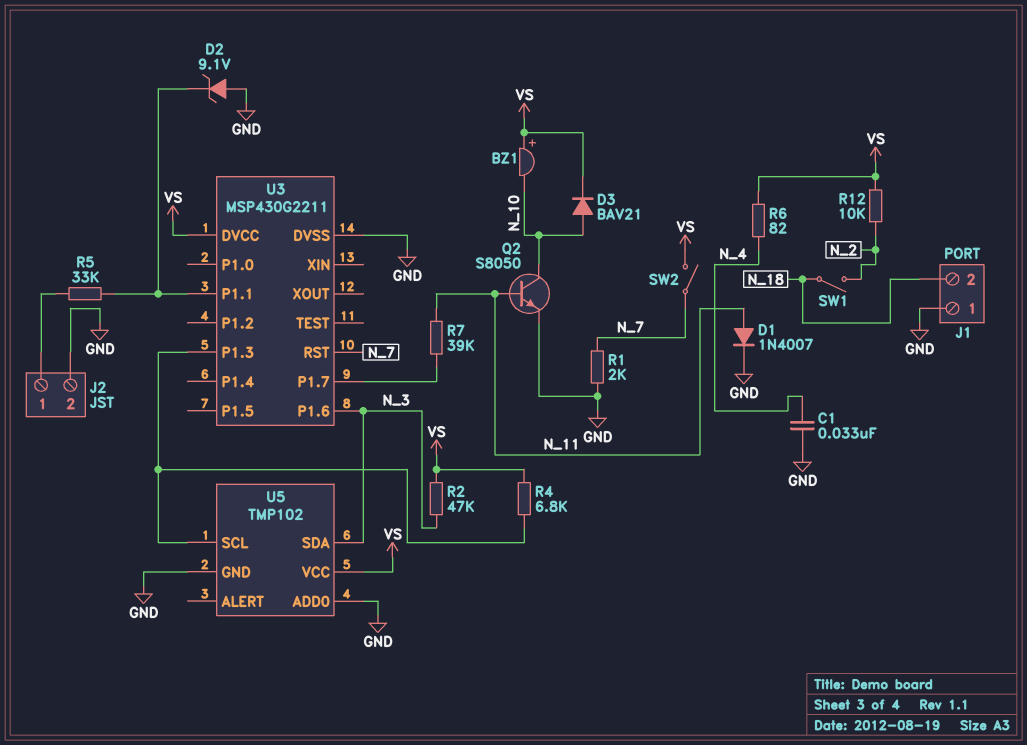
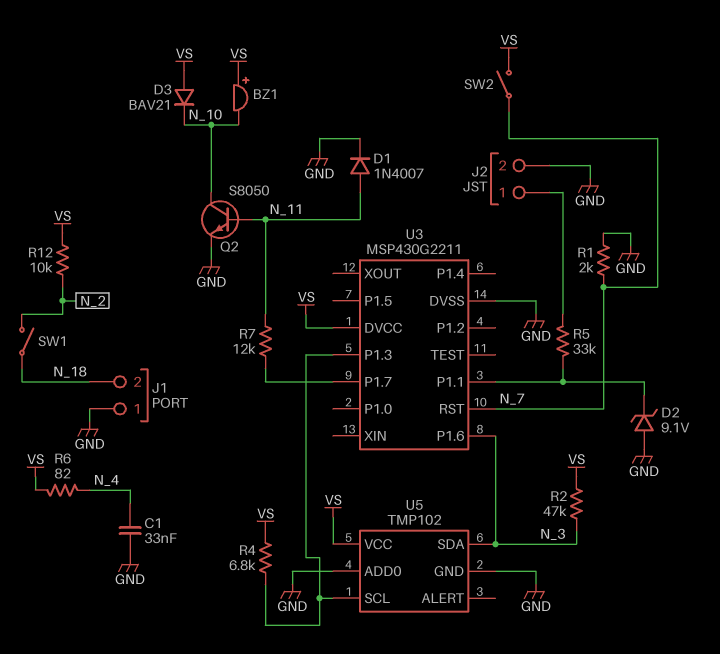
D3: diode BAV21 (A N_10, K VS) -> diode BAV21 (A VS, K N_10)
R7: 39k (N_11, U3/P1.7) -> 12k (N_11, U3/P1.7)

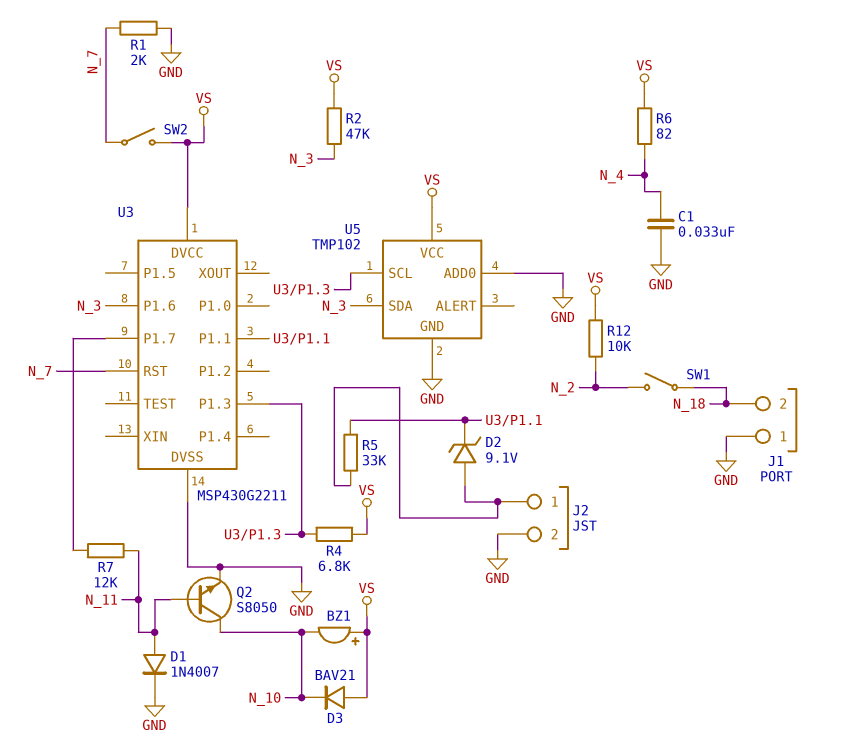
D2: zener 9.1V (A GND, K U3/P1.1) -> zener 9.1V (A J2/1, K U3/P1.1)

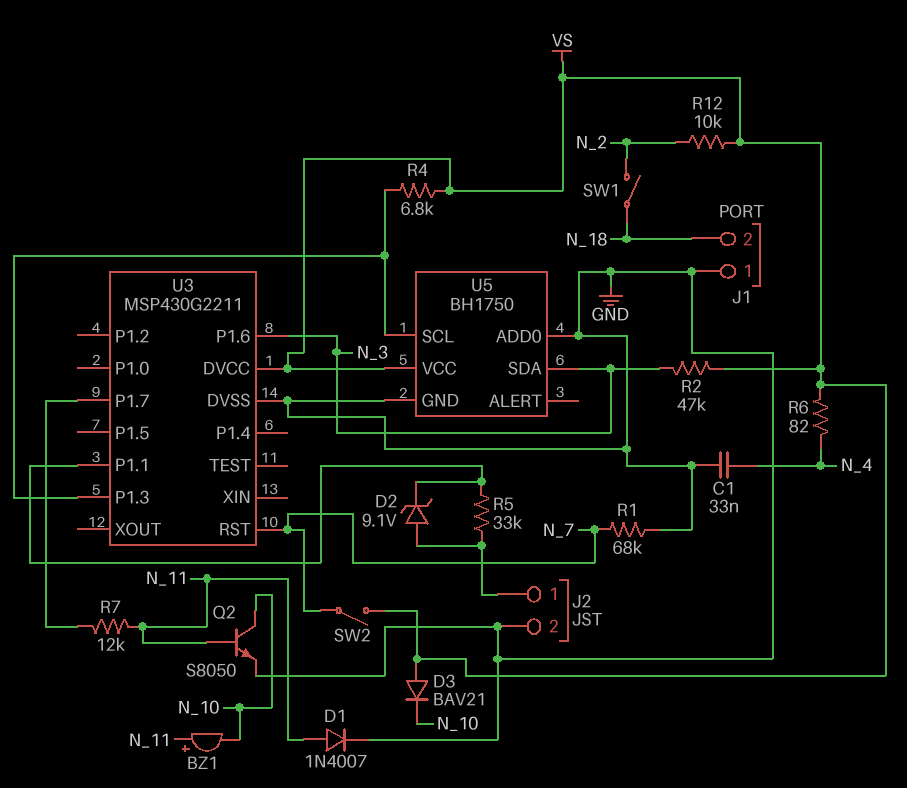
BZ1: buzzer (plus VS, minus N_10) -> buzzer (plus N_11, minus N_10)
R1: 2k (GND, N_7) -> 68k (GND, N_7)
U5: TMP102 -> BH1750

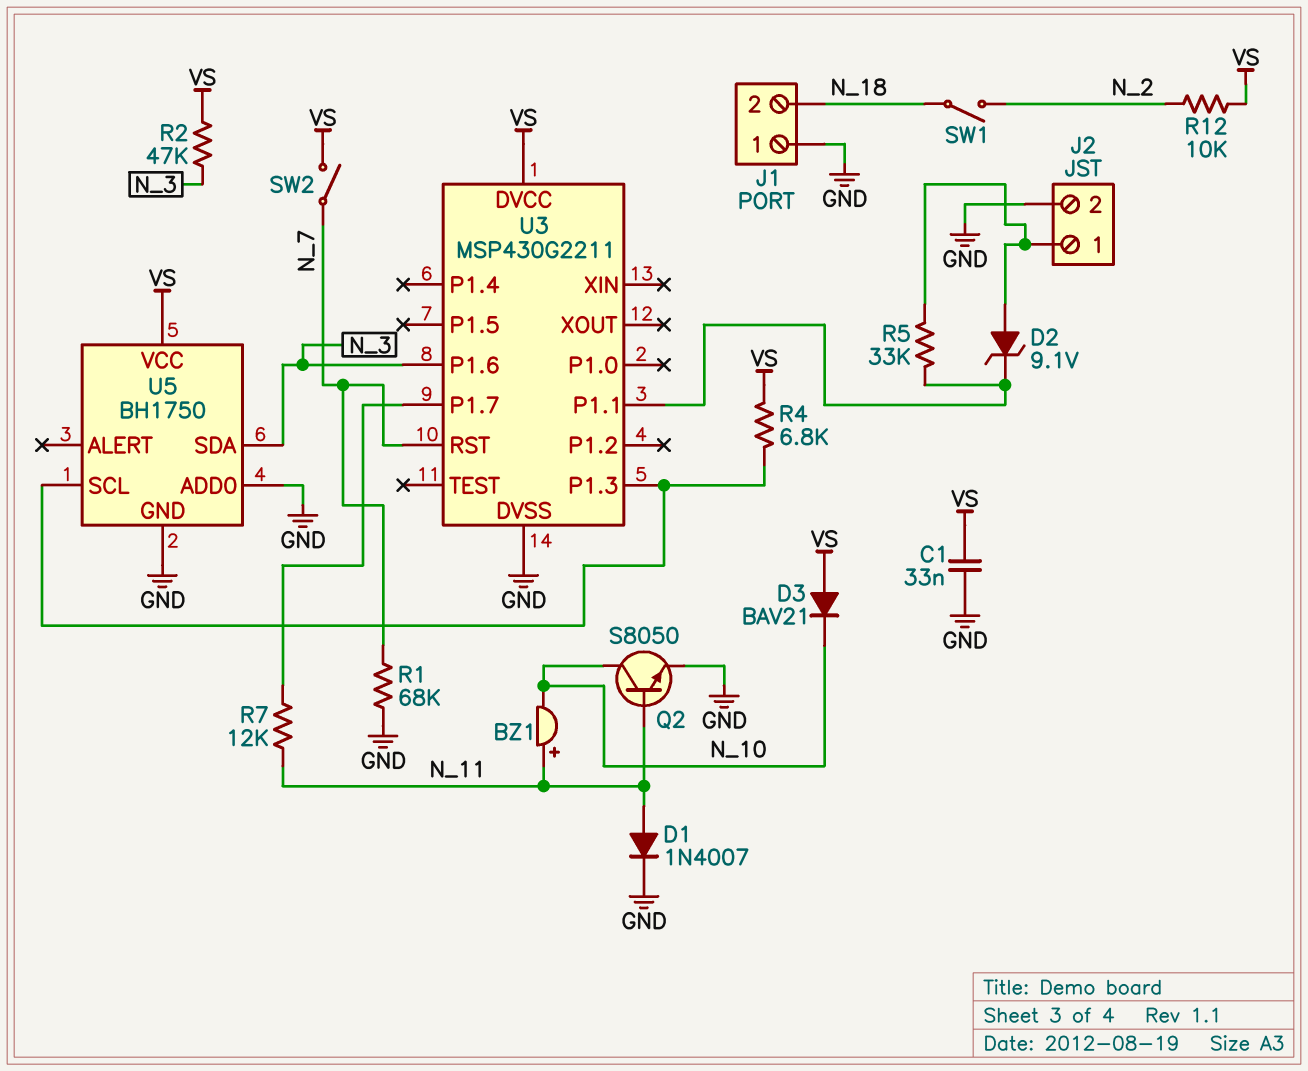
C1: 33nF (GND, N_4) -> 33nF (GND, VS)
R6: 82 (N_4, VS) -> none

